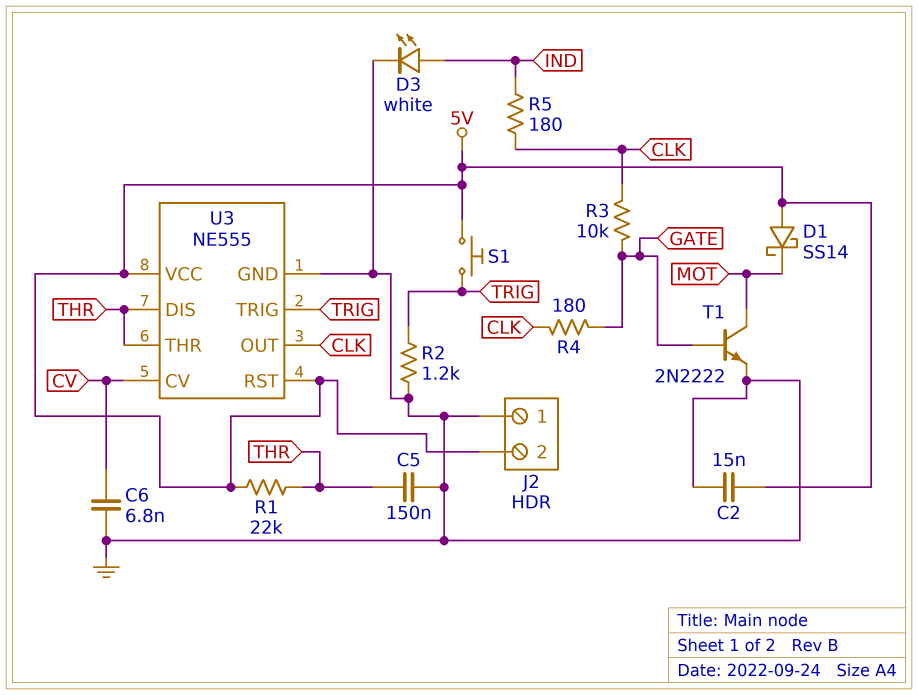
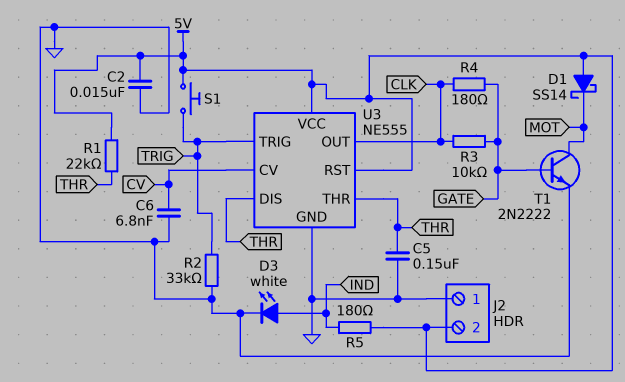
R2: 1.2k (GND, TRIG) -> 33k (GND, TRIG)
R5: 180 (CLK, IND) -> 180 (5V, IND)

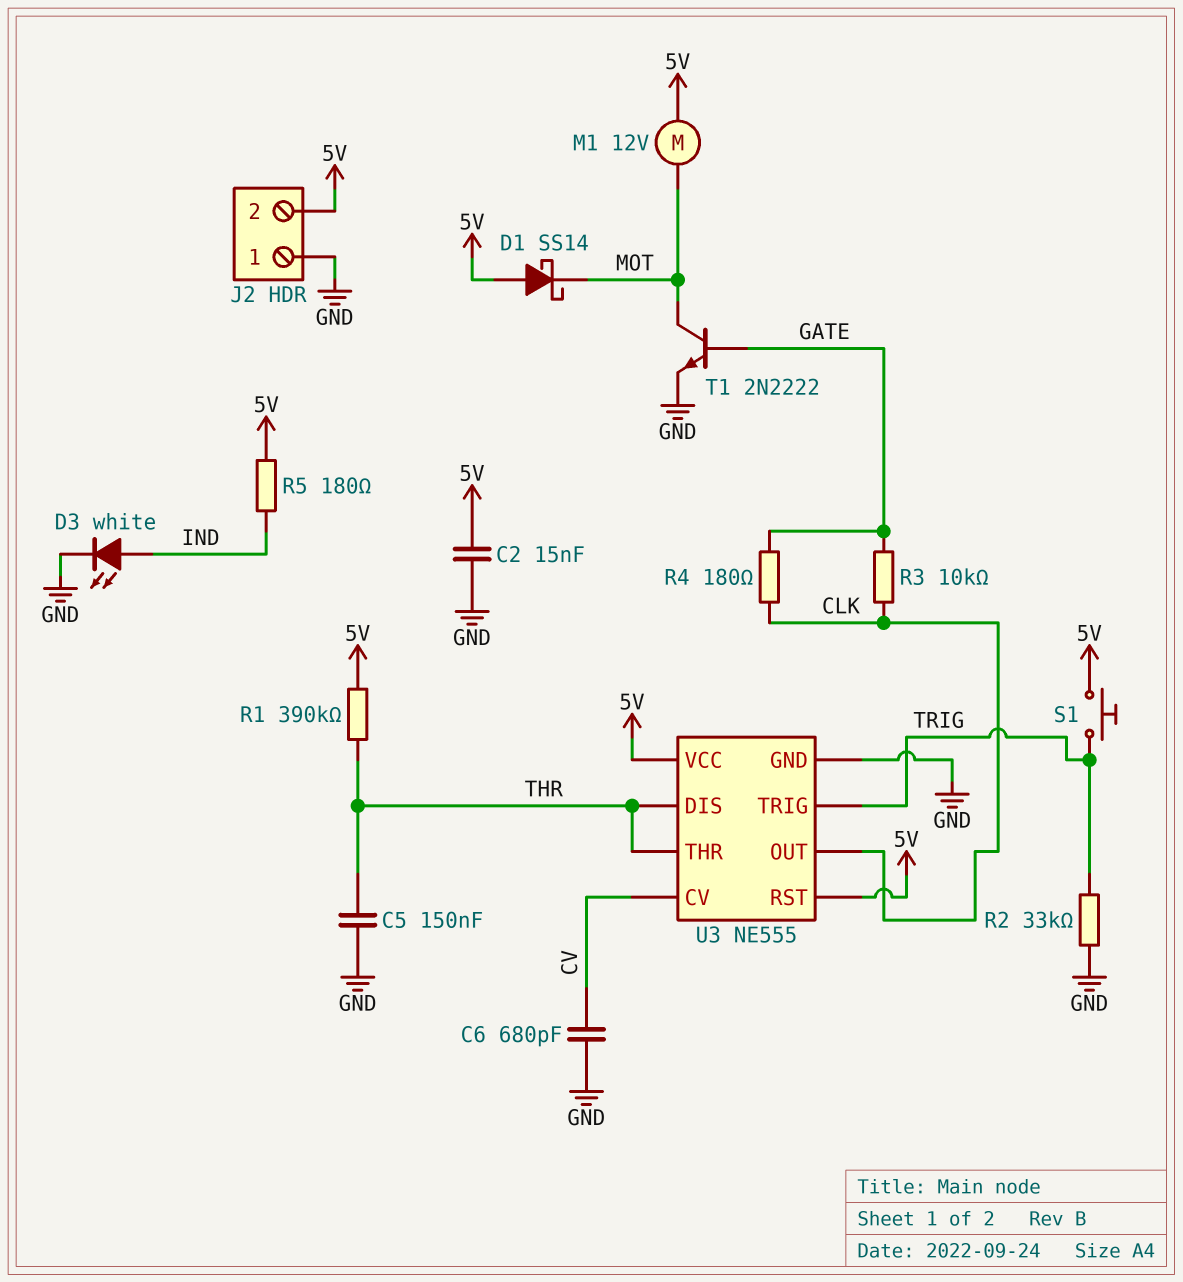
C6: 6.8nF (CV, GND) -> 680pF (CV, GND)
M1: none -> motor 12V (5V, MOT)
R1: 22k (5V, THR) -> 390k (5V, THR)

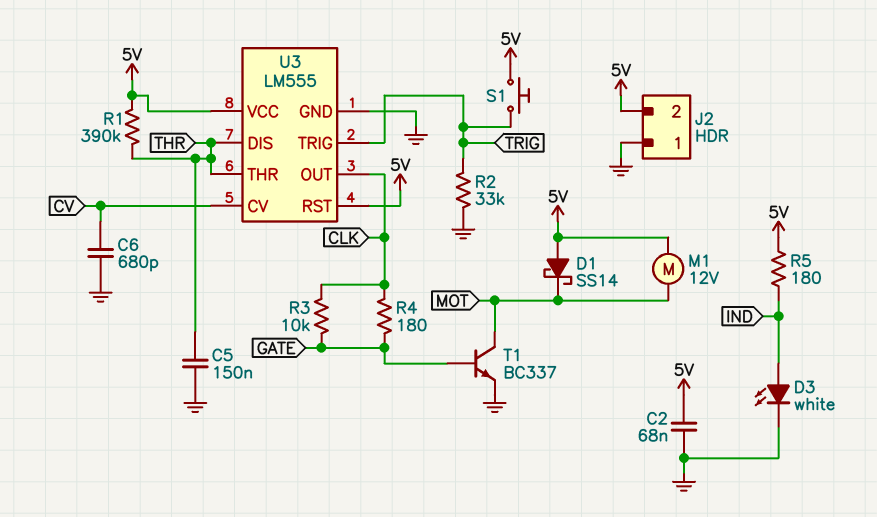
C2: 15nF (5V, GND) -> 68nF (5V, GND)
T1: NPN 2N2222 (B GATE, C MOT, E GND) -> NPN BC337 (B GATE, C MOT, E GND)
U3: NE555 -> LM555

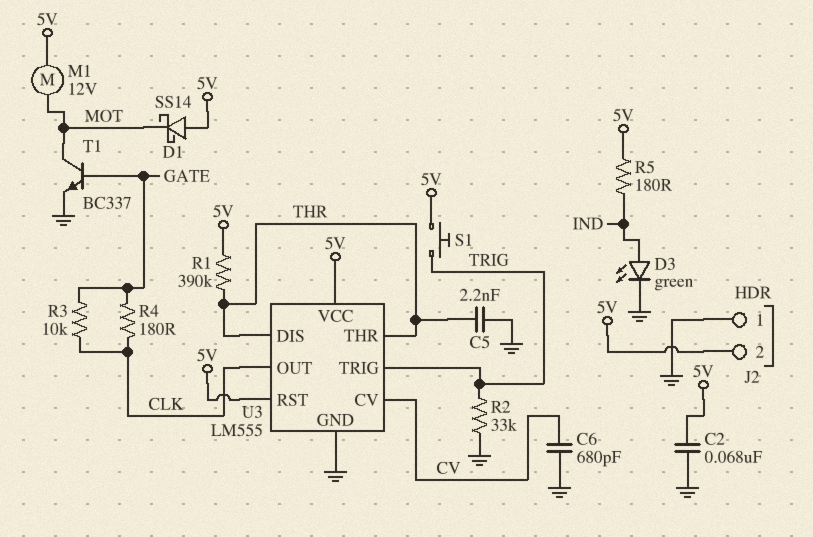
C5: 150nF (GND, THR) -> 2.2nF (GND, THR)
D3: LED white (A IND, K GND) -> LED green (A IND, K GND)

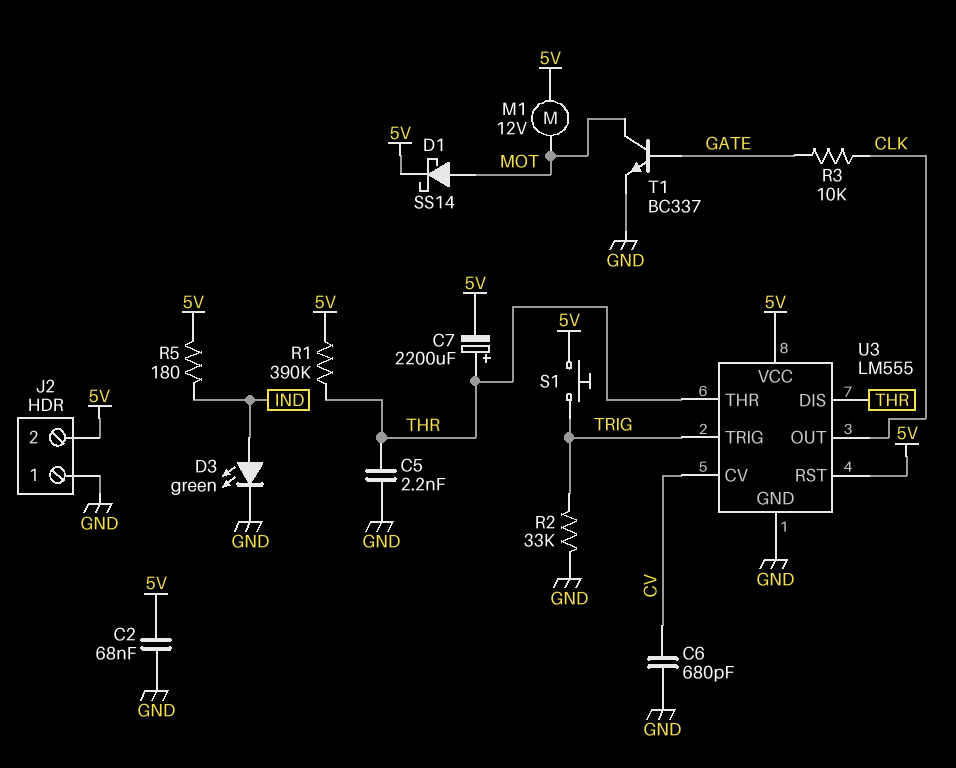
C7: none -> 2200uF (plus THR, minus 5V)
D1: schottky SS14 (A 5V, K MOT) -> schottky SS14 (A MOT, K 5V)
R4: 180 (CLK, GATE) -> none

